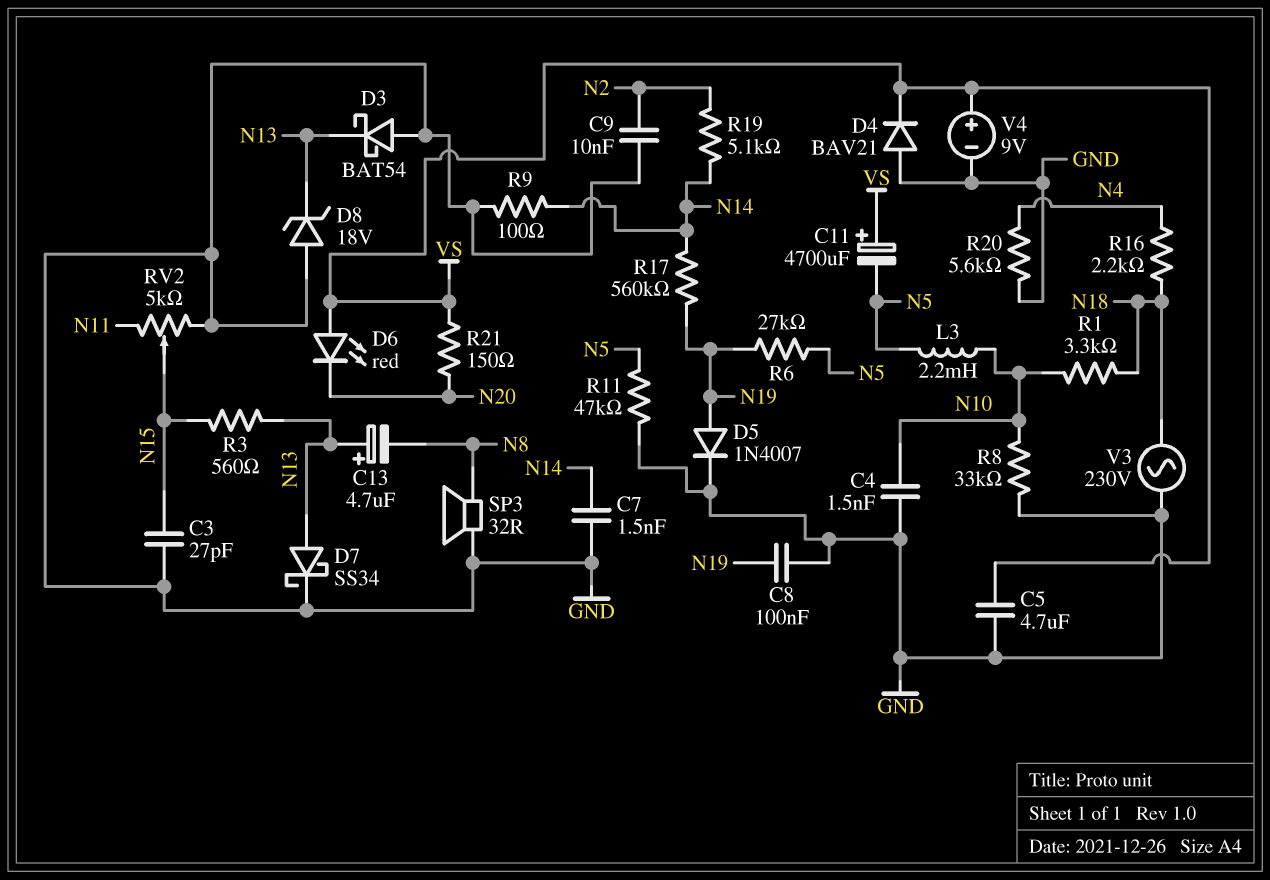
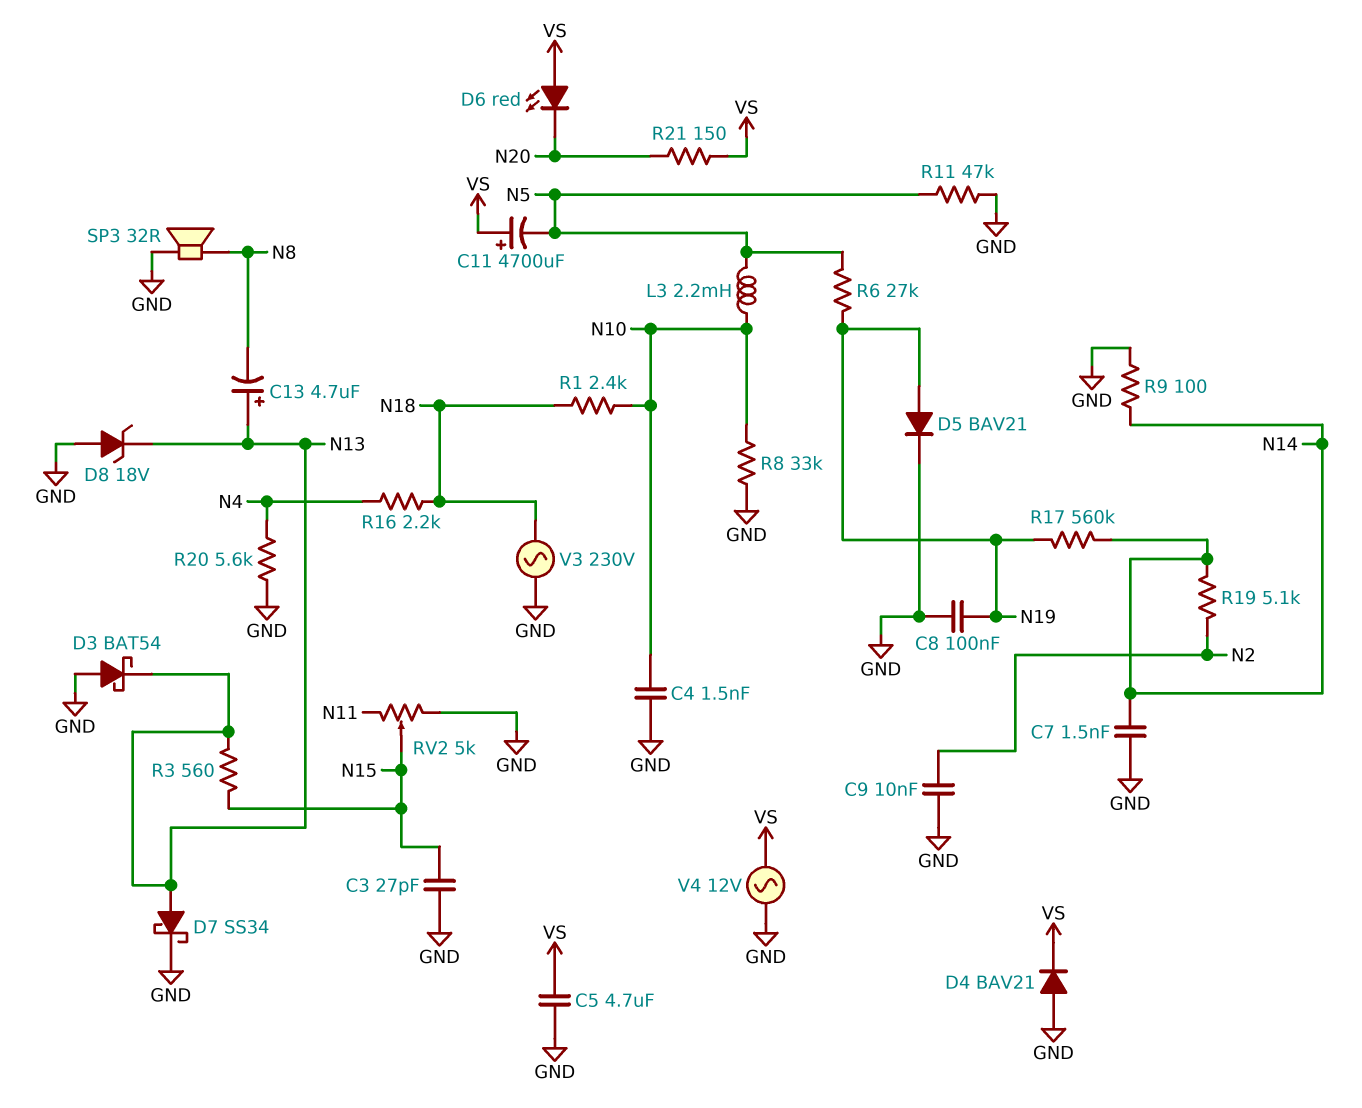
D5: diode 1N4007 (A N19, K GND) -> diode BAV21 (A N19, K GND)
R1: 3.3k (N10, N18) -> 2.4k (N10, N18)
V4: 9V (plus VS, minus GND) -> AC 12V (GND, VS)

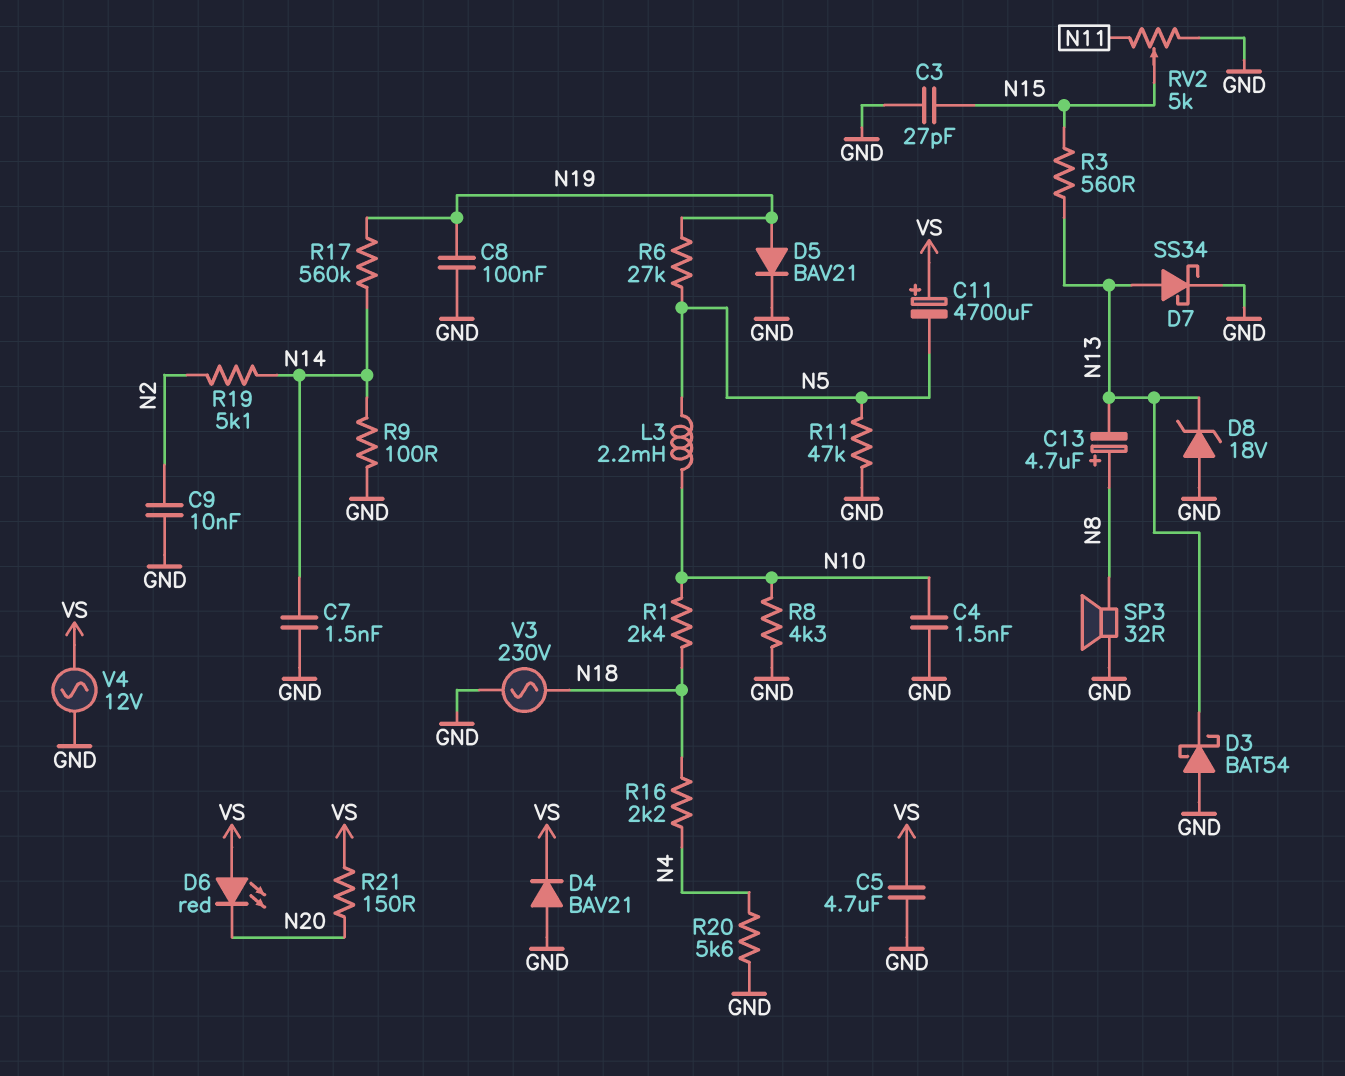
C13: 4.7uF (plus N13, minus N8) -> 4.7uF (plus N8, minus N13)
R8: 33k (GND, N10) -> 4.3k (GND, N10)

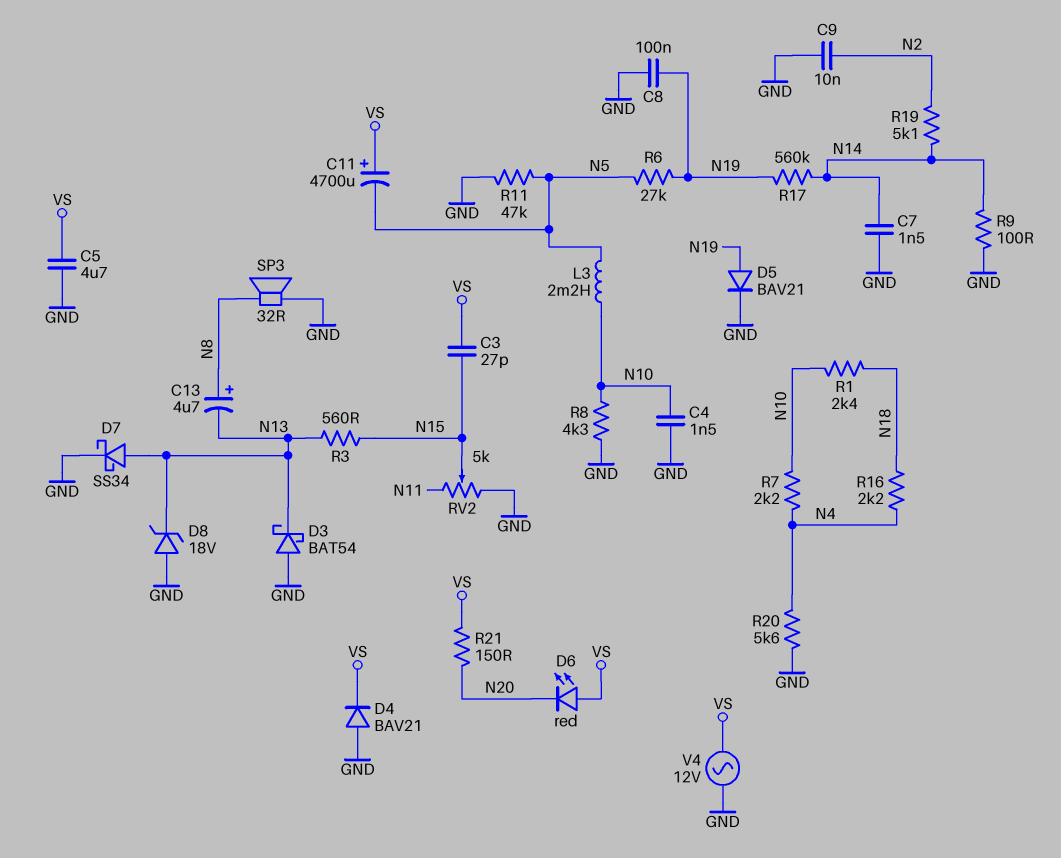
C3: 27pF (GND, N15) -> 27pF (N15, VS)
R7: none -> 2.2k (N4, N10)
V3: AC 230V (GND, N18) -> none

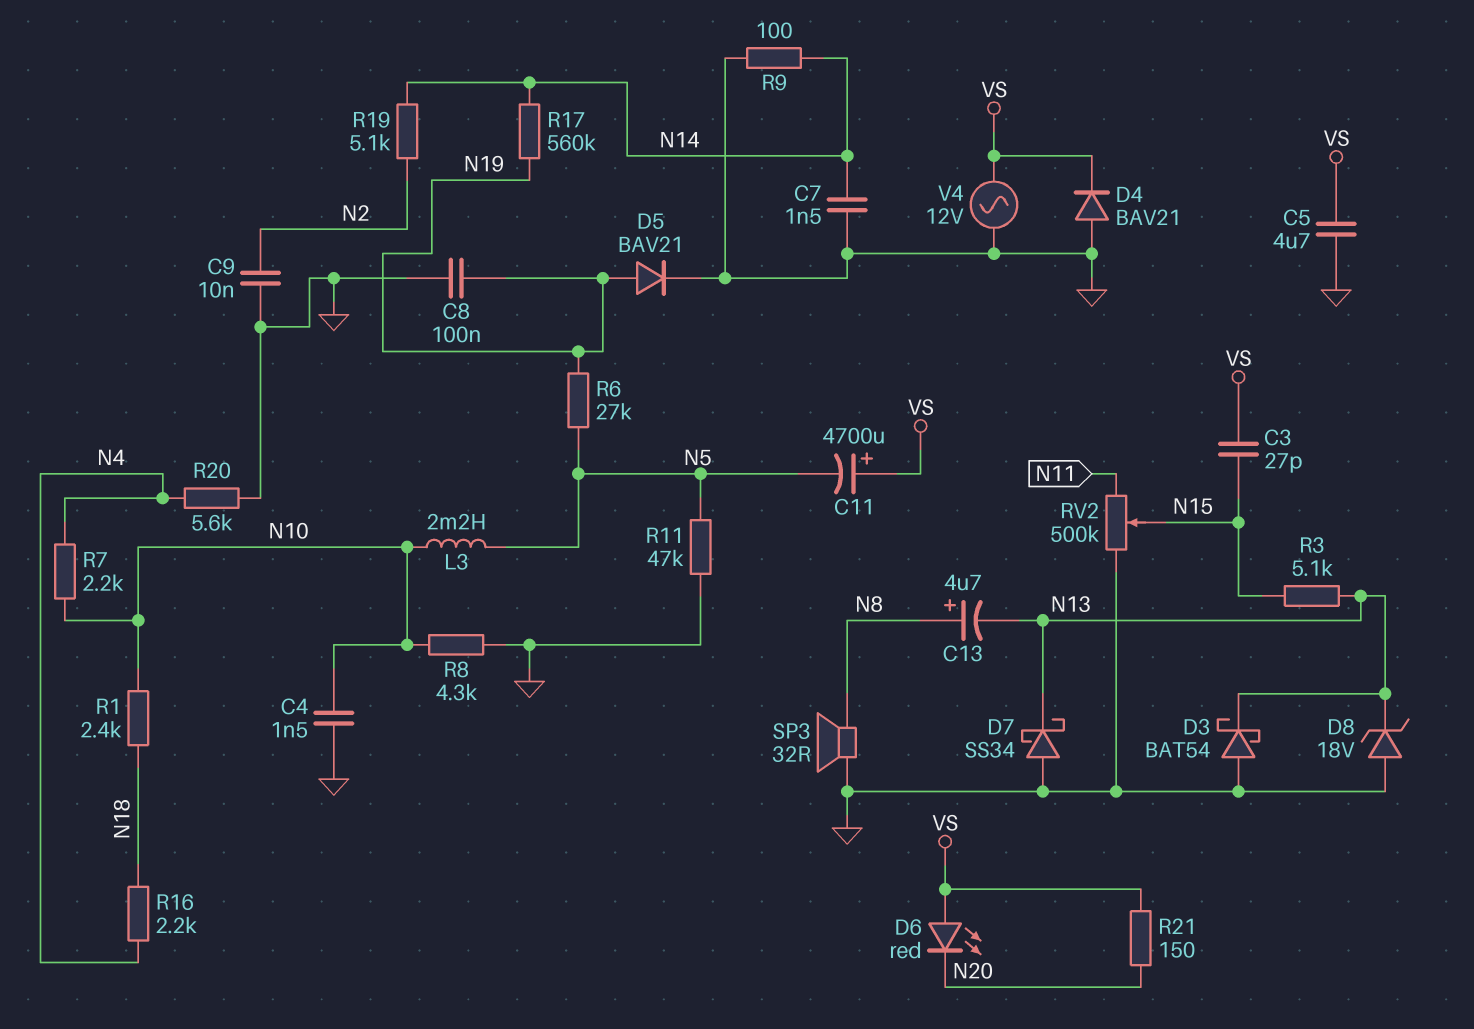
D7: schottky SS34 (A N13, K GND) -> schottky SS34 (A GND, K N13)
R3: 560 (N13, N15) -> 5.1k (N13, N15)
RV2: 5k (GND, N11, wiper N15) -> 500k (GND, N11, wiper N15)

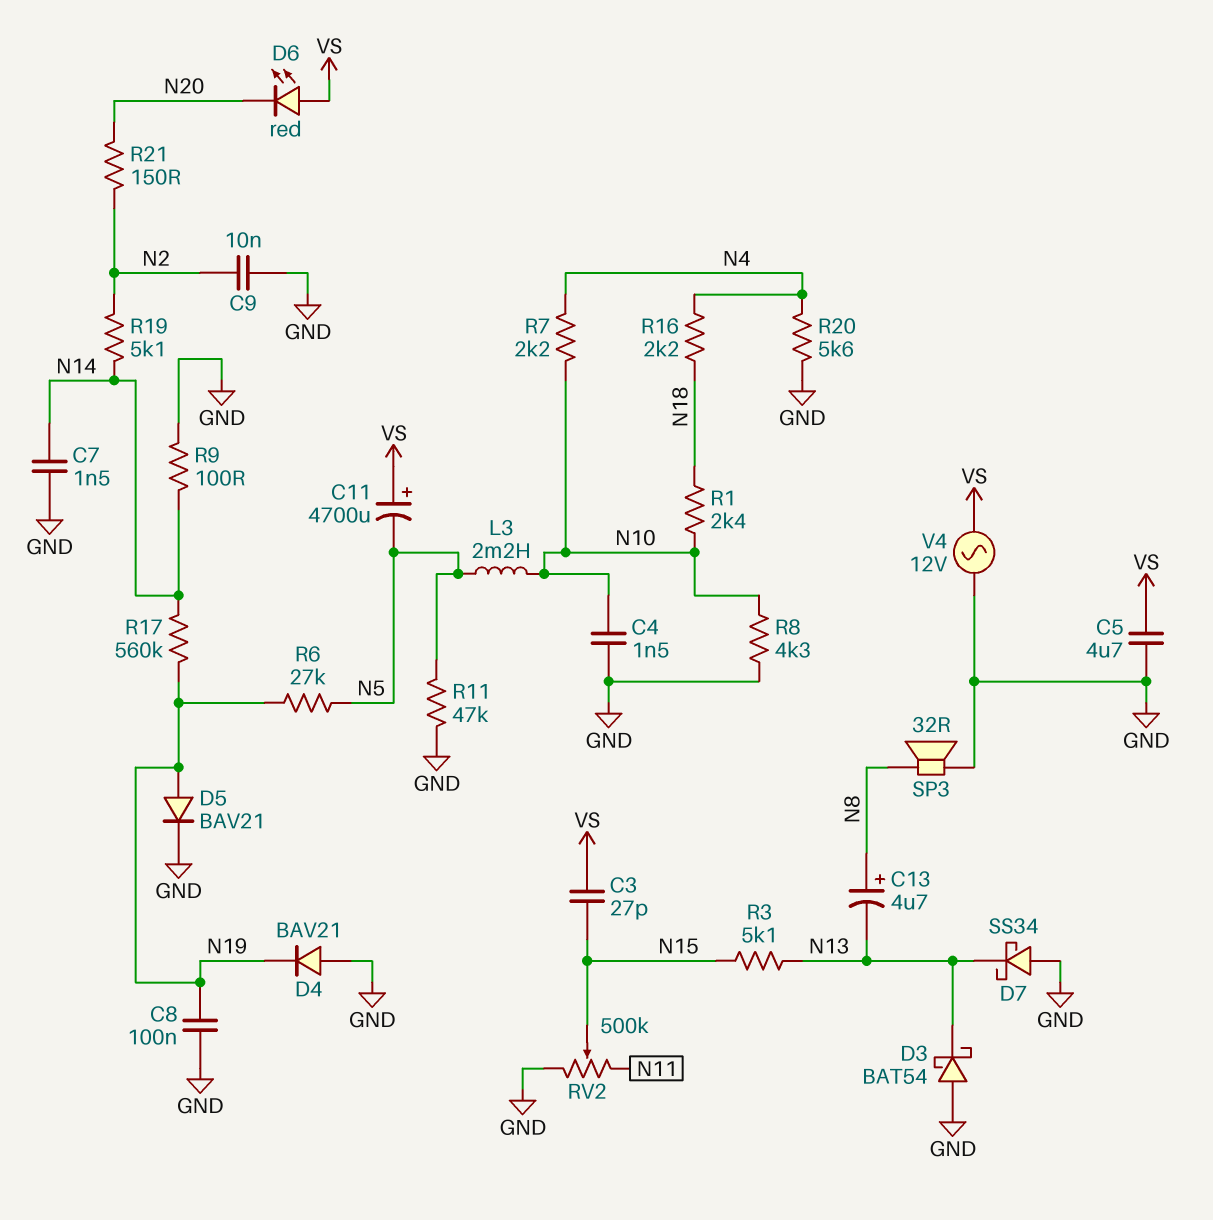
D4: diode BAV21 (A GND, K VS) -> diode BAV21 (A GND, K N19)
D8: zener 18V (A GND, K N13) -> none
R21: 150 (N20, VS) -> 150 (N2, N20)

